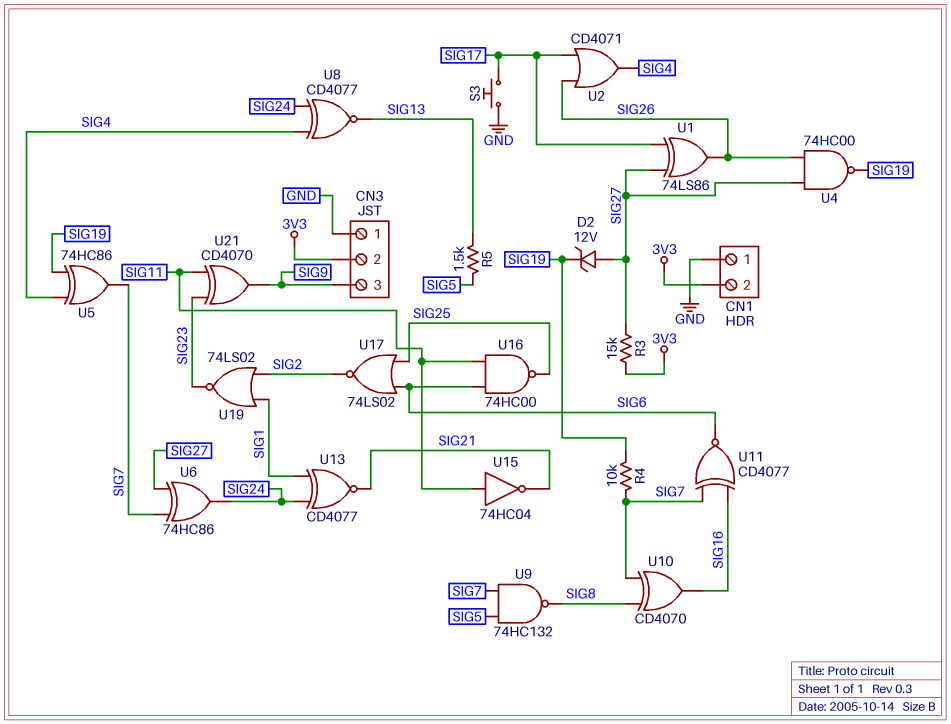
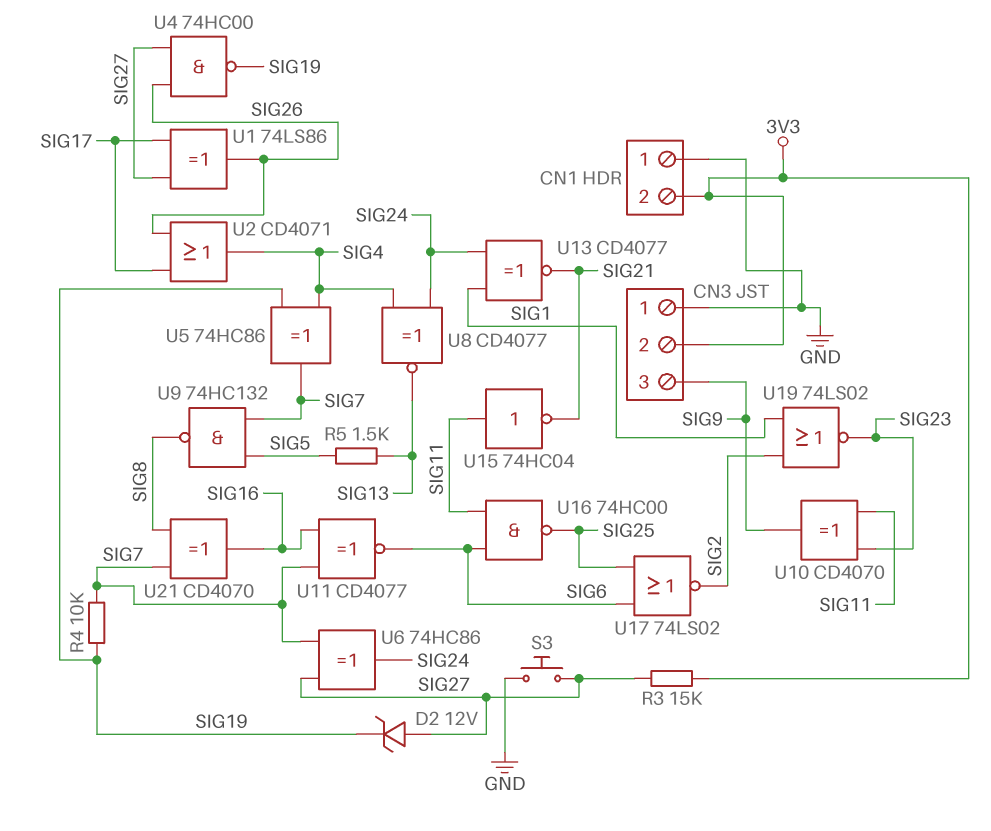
S3: button (GND, SIG17) -> button (GND, SIG27)
U10: XOR CD4070 (in SIG7, in SIG8, out SIG16) -> XOR CD4070 (in SIG11, in SIG23, out SIG9)
U21: XOR CD4070 (in SIG11, in SIG23, out SIG9) -> XOR CD4070 (in SIG7, in SIG8, out SIG16)

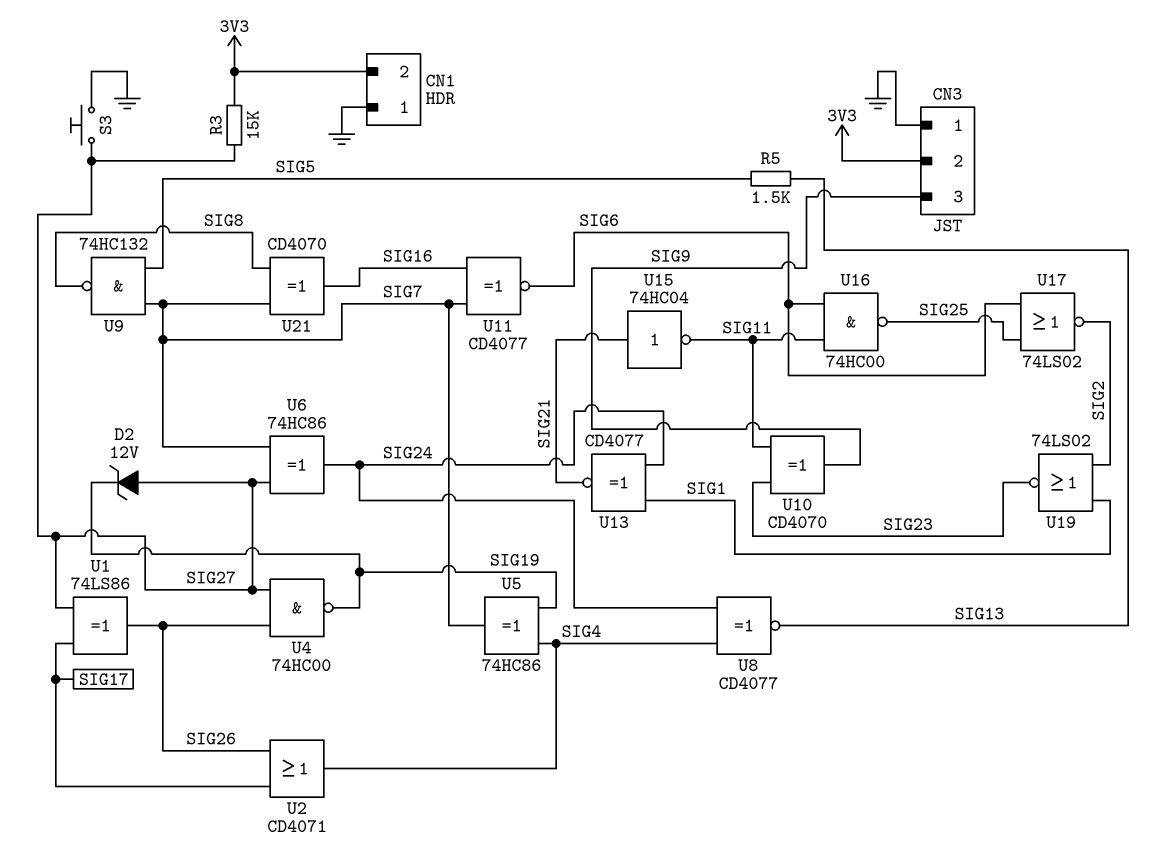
R4: 10k (SIG7, SIG19) -> none
U15: NOT 74HC04 (in SIG11, out SIG21) -> NOT 74HC04 (in SIG21, out SIG11)

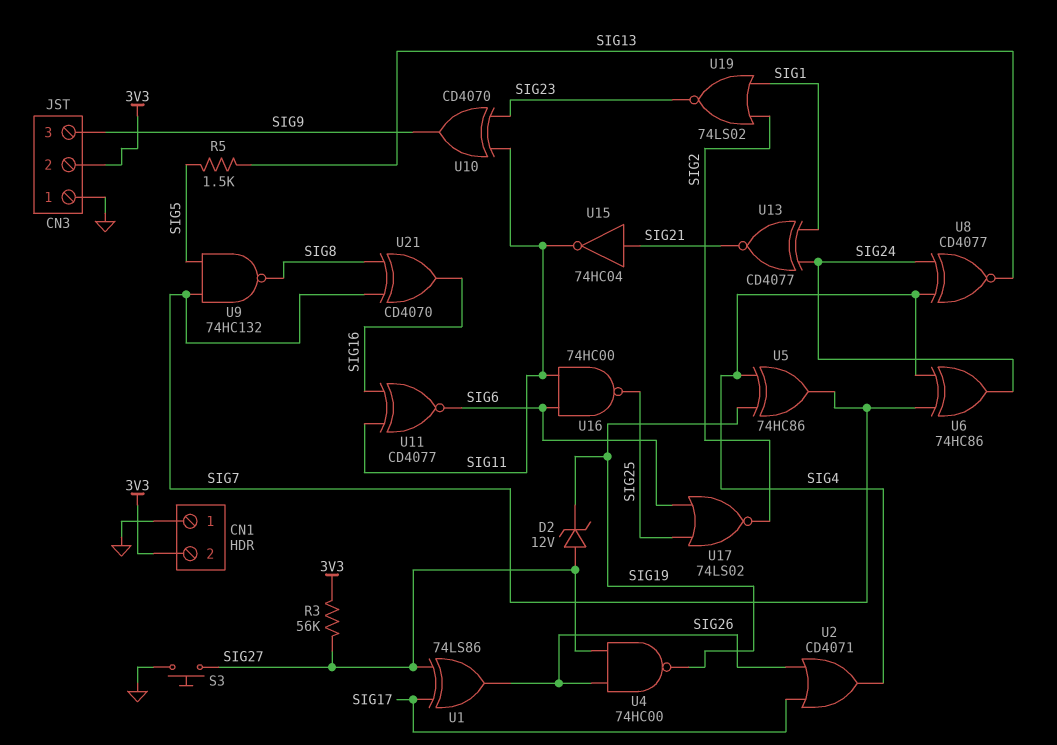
R3: 15k (3V3, SIG27) -> 56k (3V3, SIG27)
U6: XOR 74HC86 (in SIG7, in SIG27, out SIG24) -> XOR 74HC86 (in SIG4, in SIG7, out SIG24)
U11: XNOR CD4077 (in SIG7, in SIG16, out SIG6) -> XNOR CD4077 (in SIG11, in SIG16, out SIG6)

